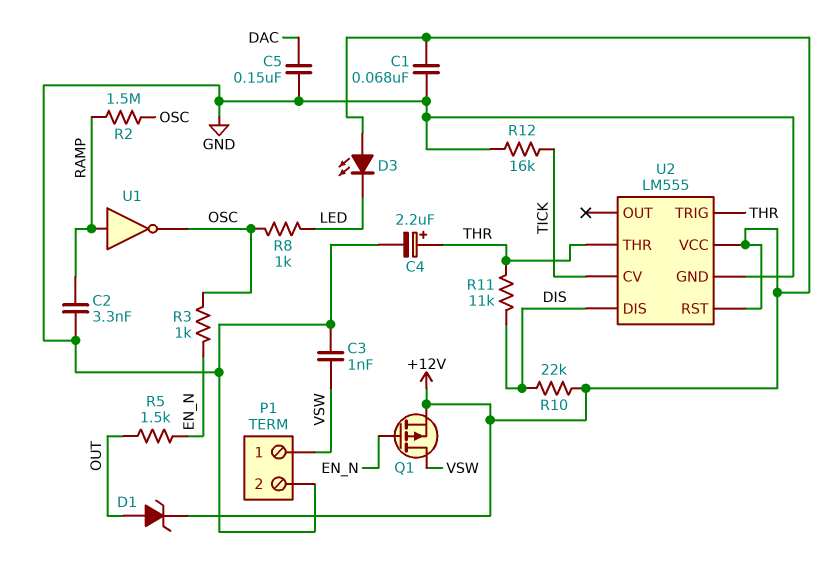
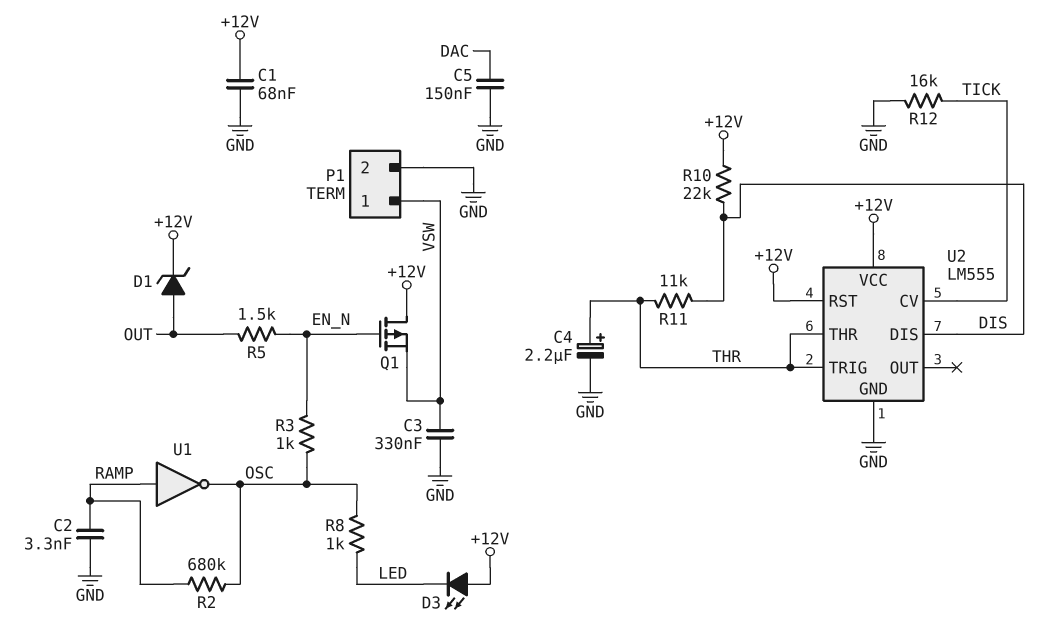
C3: 1nF (GND, VSW) -> 330nF (GND, VSW)
Q1: PMOS (G EN_N, D VSW, S +12V) -> PMOS (G EN_N, D +12V, S VSW)
R2: 1.5M (OSC, RAMP) -> 680k (OSC, RAMP)

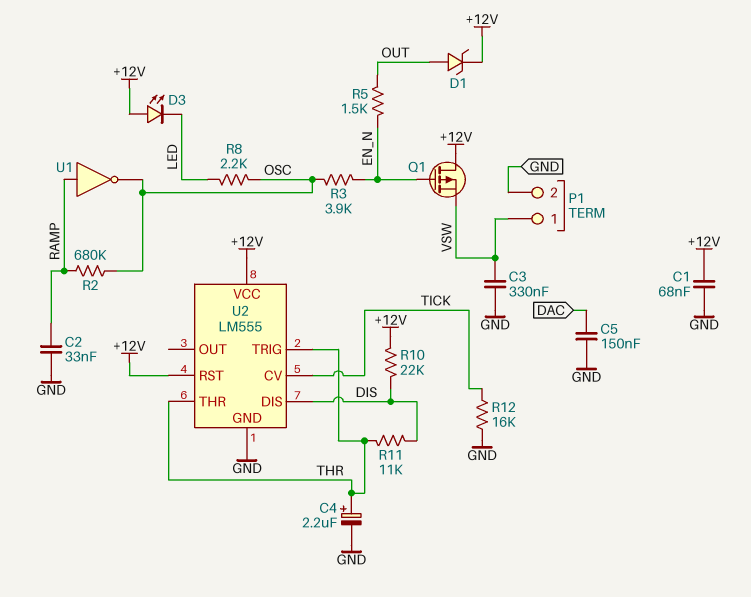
C2: 3.3nF (GND, RAMP) -> 33nF (GND, RAMP)
R3: 1k (EN_N, OSC) -> 3.9k (EN_N, OSC)
R8: 1k (LED, OSC) -> 2.2k (LED, OSC)

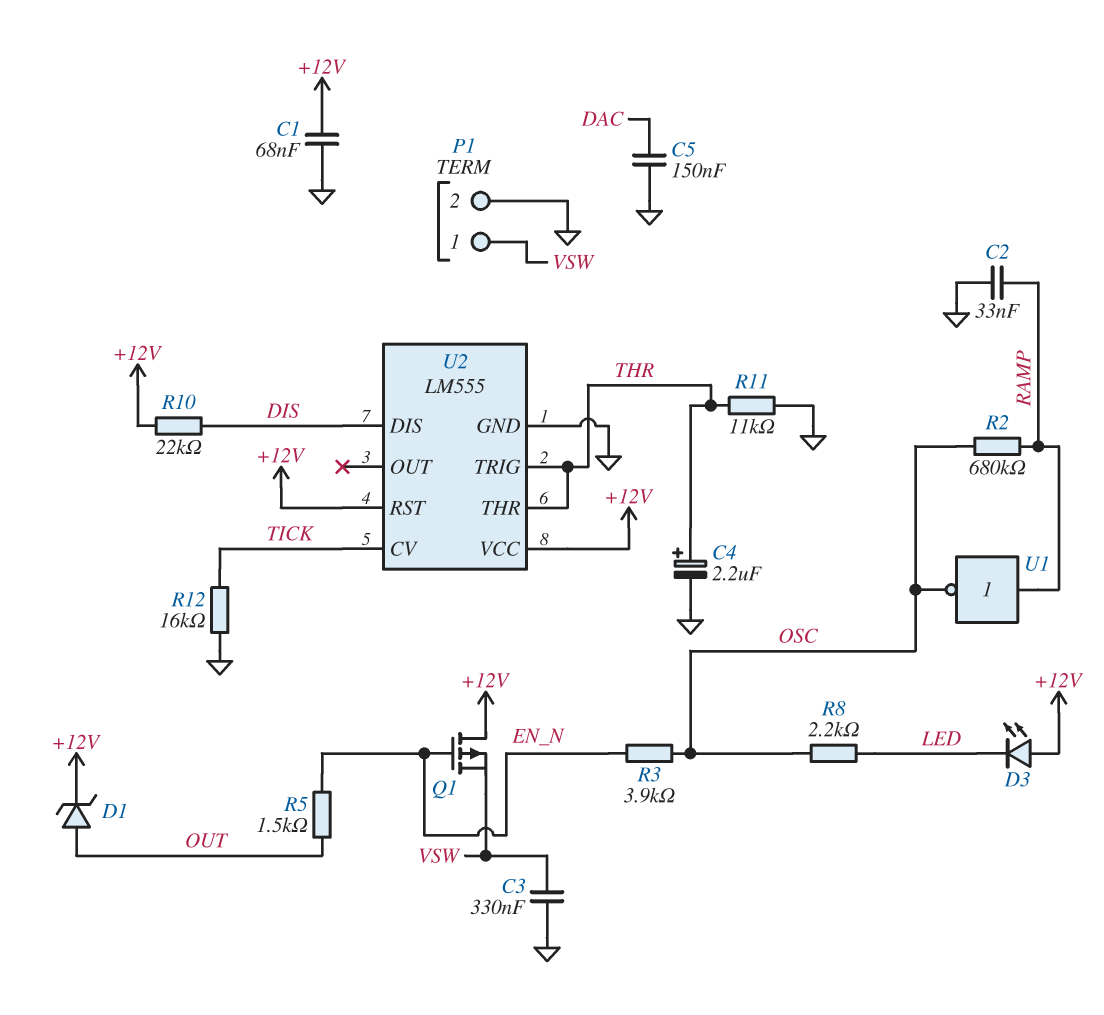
R11: 11k (DIS, THR) -> 11k (GND, THR)

